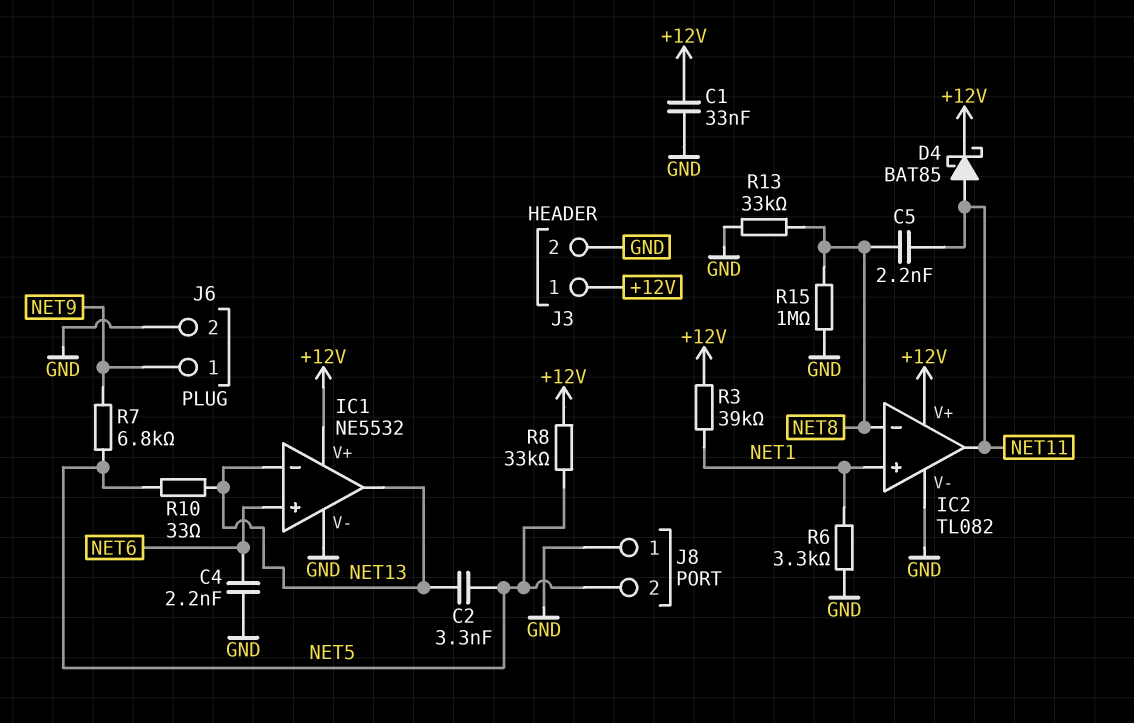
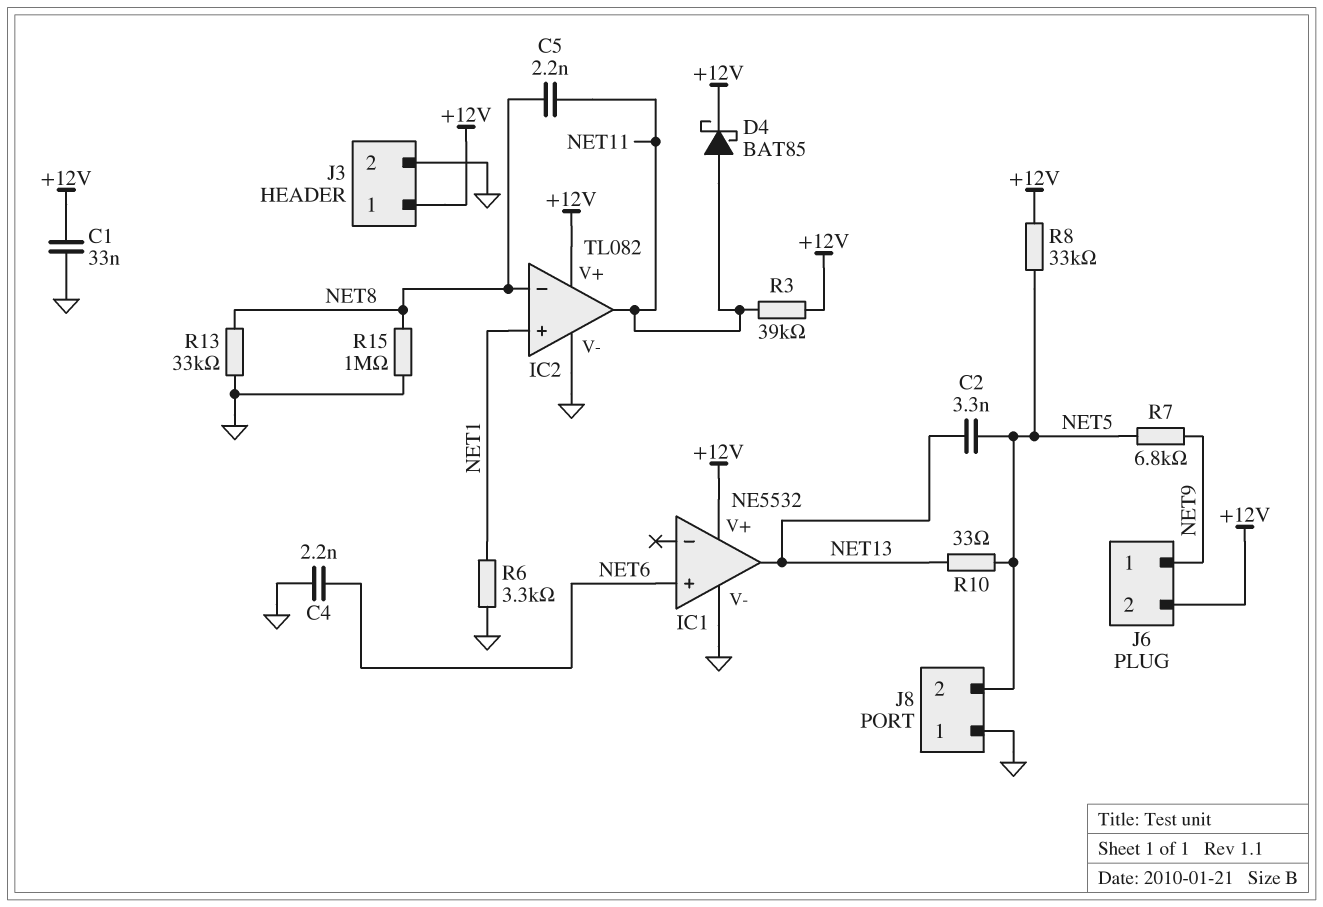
IC1 pin in-: NET13 -> none
J6 pin 2: GND -> +12V
R3: 39k (+12V, NET1) -> 39k (+12V, NET11)

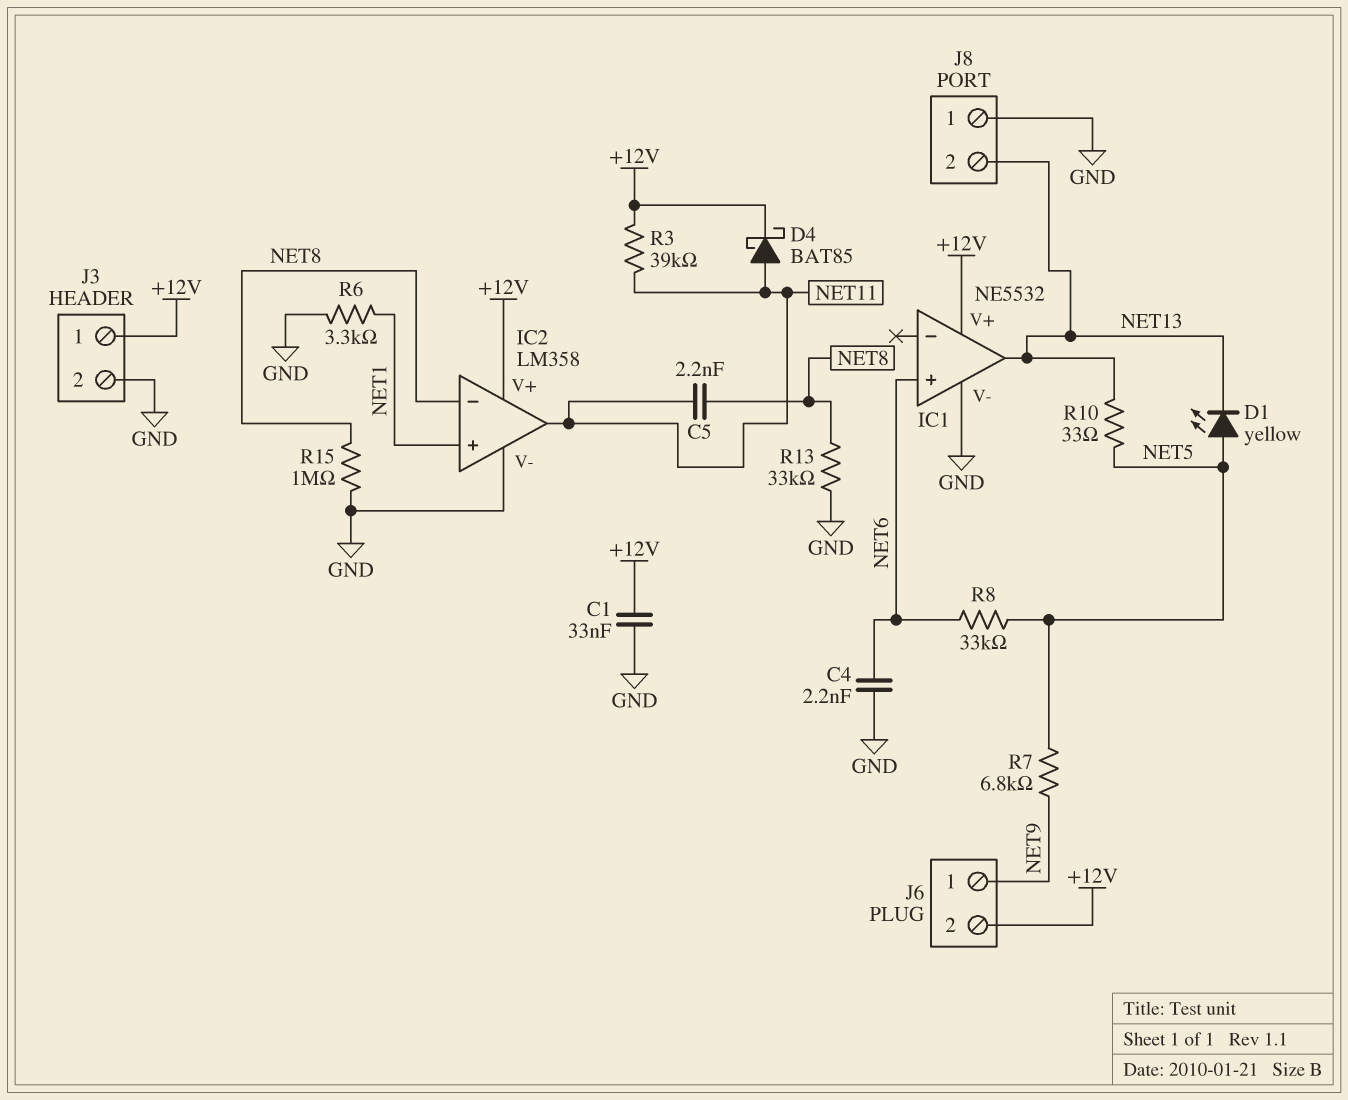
C2: 3.3nF (NET5, NET13) -> none
D1: none -> LED yellow (A NET5, K NET13)
IC2: TL082 -> LM358
J8 pin 2: NET5 -> NET13
R8: 33k (+12V, NET5) -> 33k (NET5, NET6)

